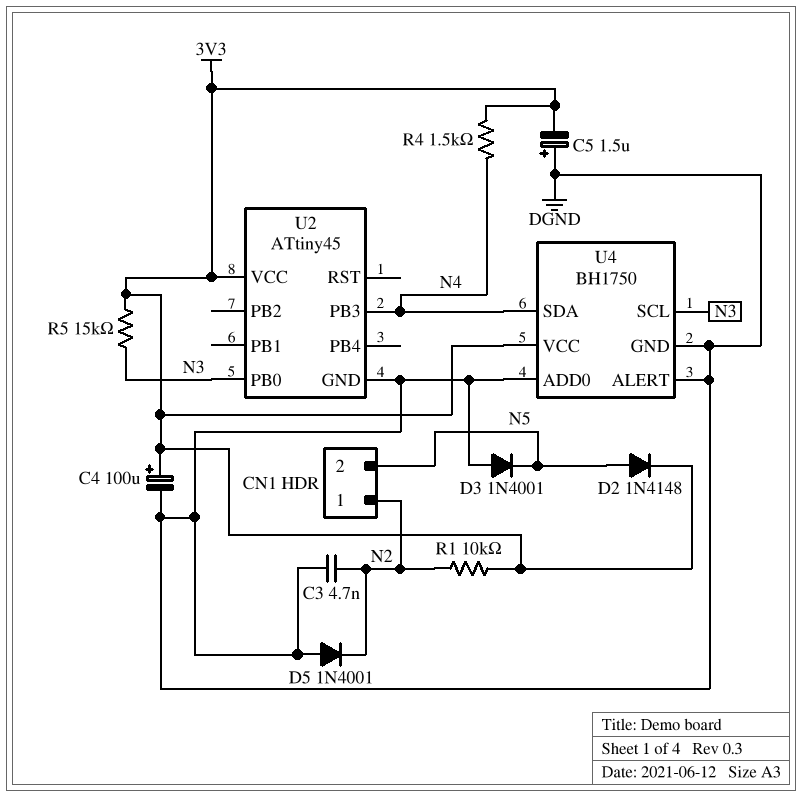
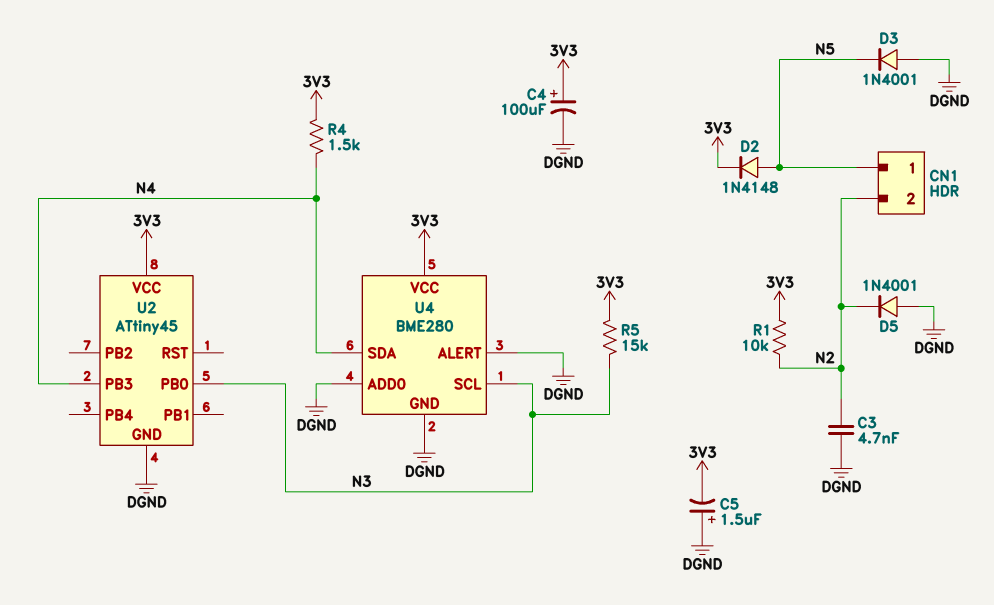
CN1 pin 1: N2 -> N5
CN1 pin 2: N5 -> N2
U4: BH1750 -> BME280

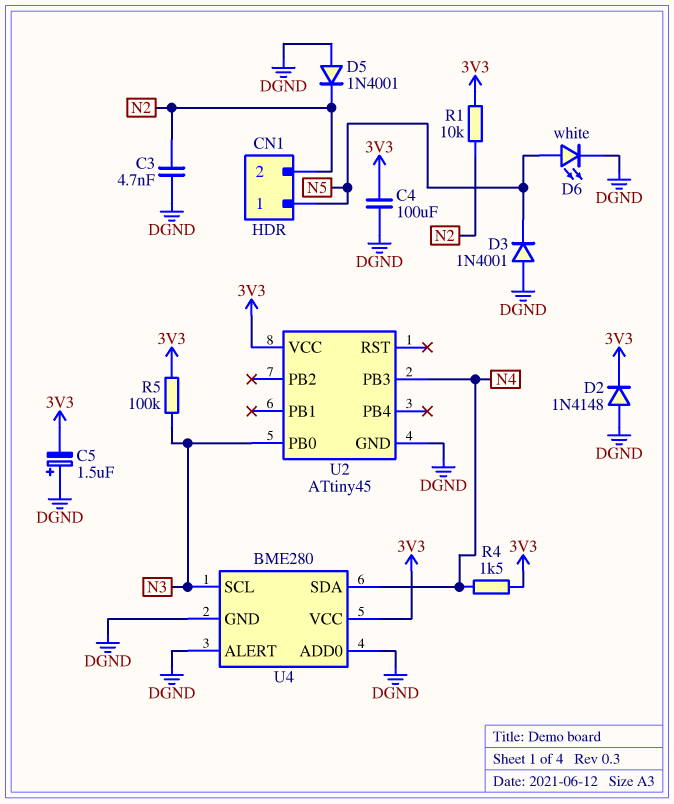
C4: 100uF (plus 3V3, minus DGND) -> 100uF (3V3, DGND)
D2: diode 1N4148 (A N5, K 3V3) -> diode 1N4148 (A DGND, K 3V3)
D6: none -> LED white (A N5, K DGND)
R5: 15k (3V3, N3) -> 100k (3V3, N3)

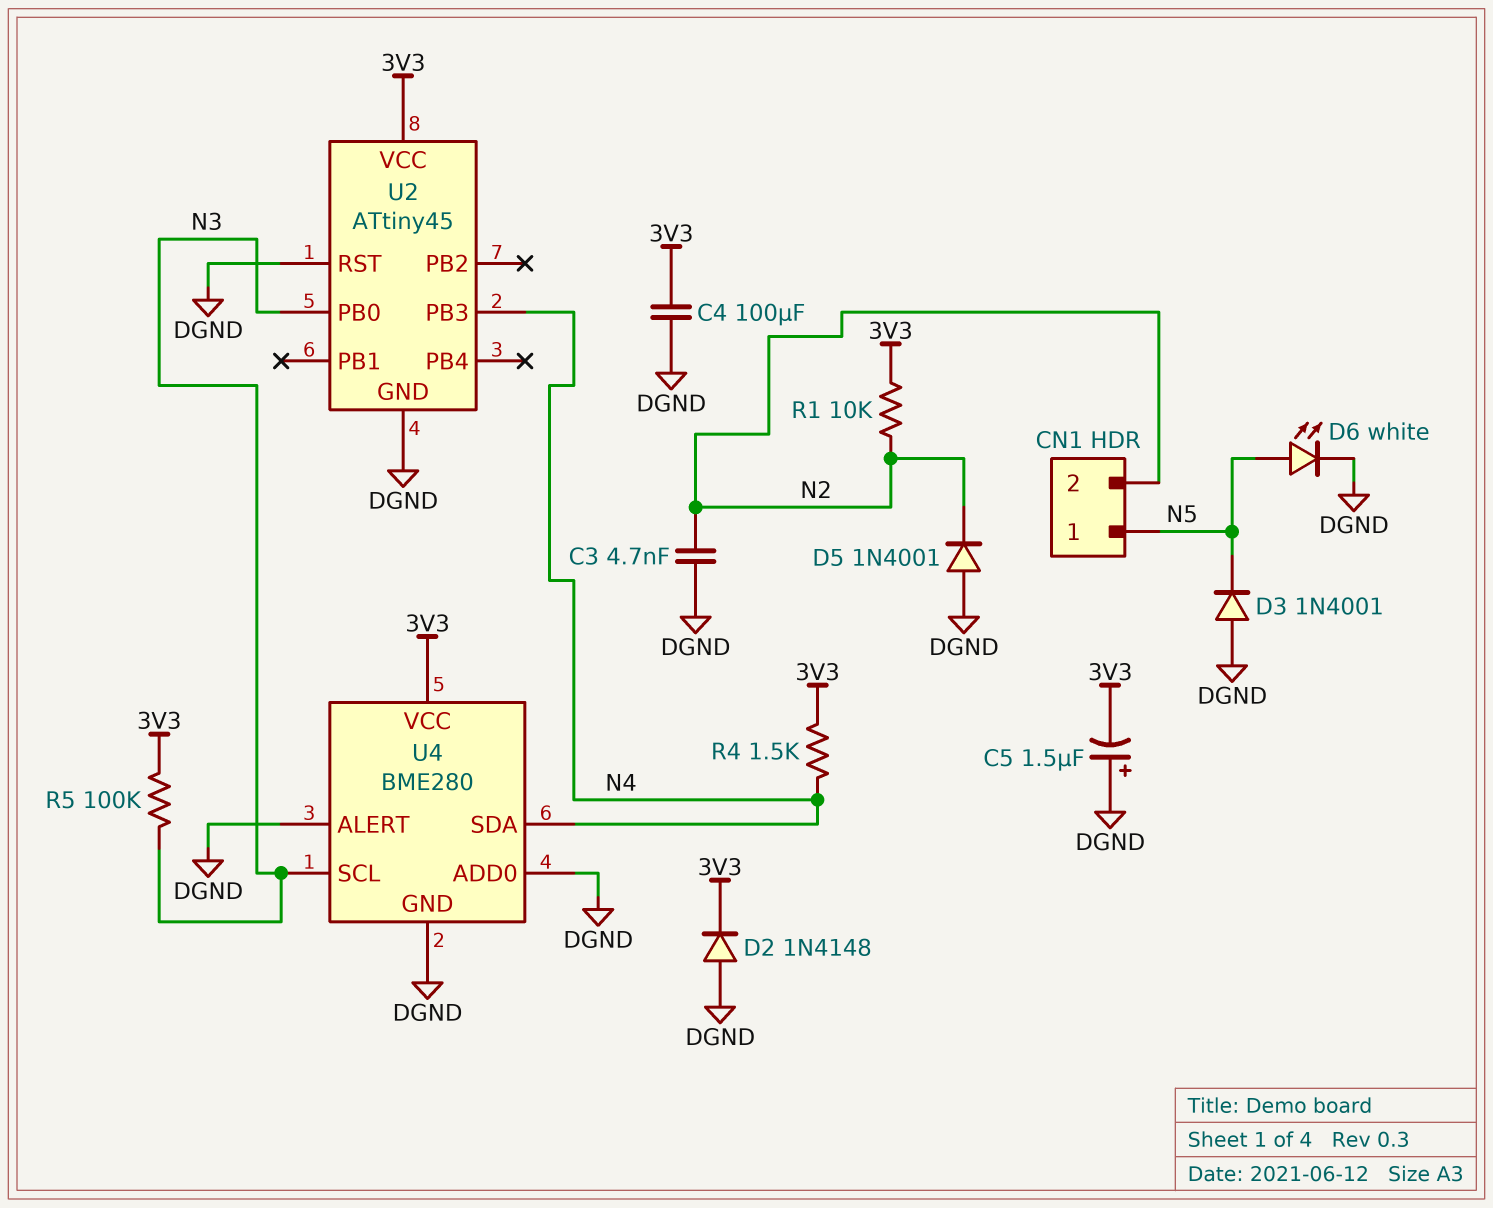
U2 pin RST: none -> DGND

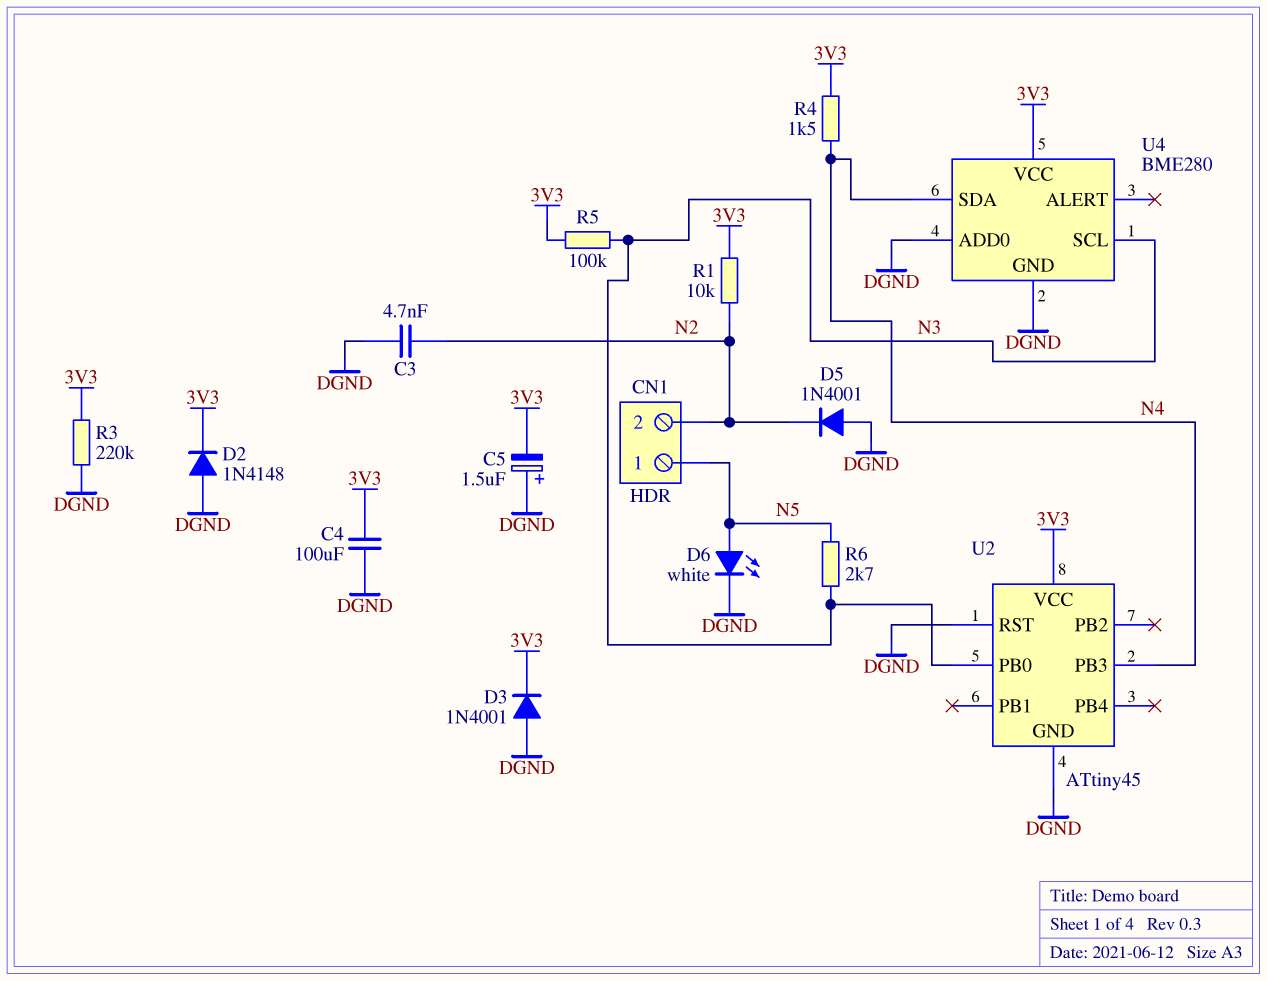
D3: diode 1N4001 (A DGND, K N5) -> diode 1N4001 (A DGND, K 3V3)
R3: none -> 220k (3V3, DGND)
R6: none -> 2.7k (N3, N5)
U4 pin ALERT: DGND -> none

